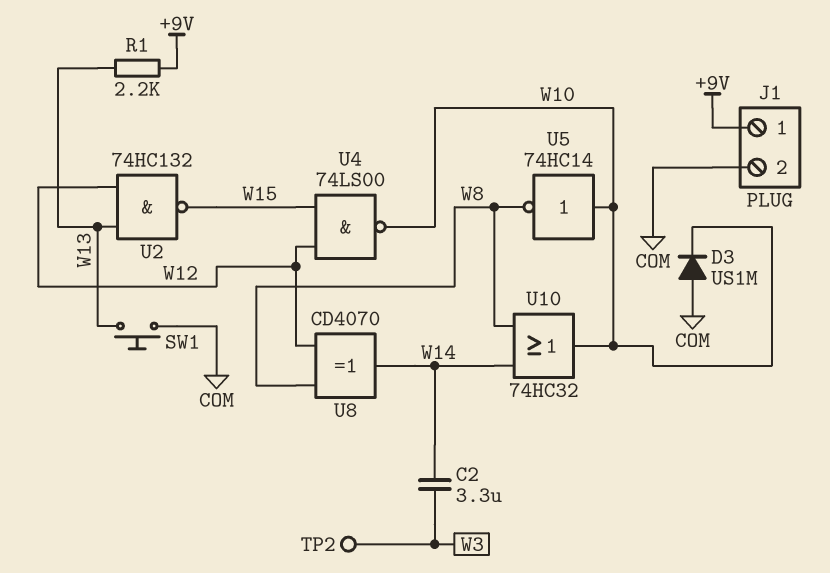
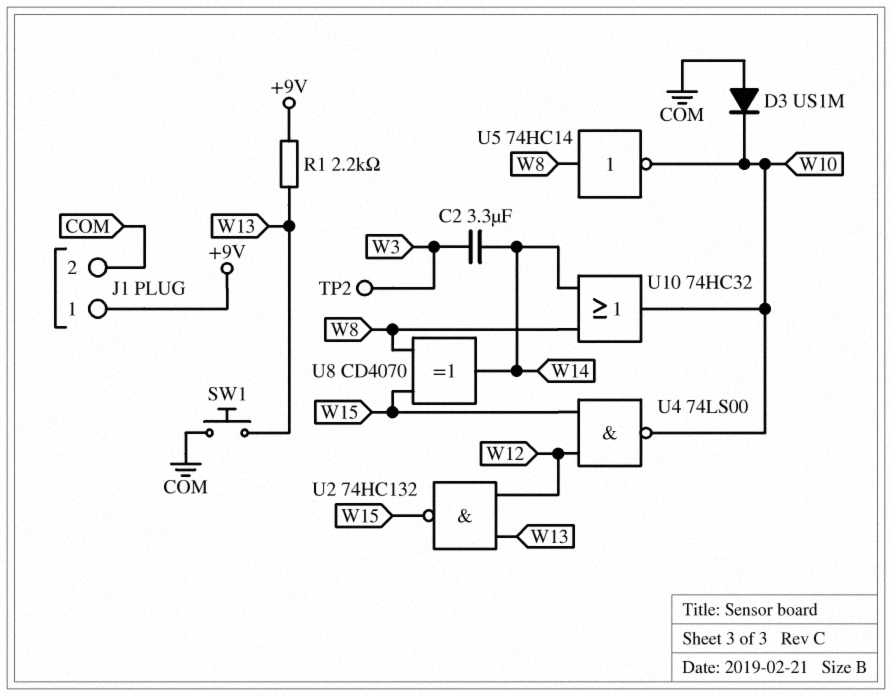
U5: NOT 74HC14 (in W10, out W8) -> NOT 74HC14 (in W8, out W10)
U8: XOR CD4070 (in W8, in W12, out W14) -> XOR CD4070 (in W8, in W15, out W14)

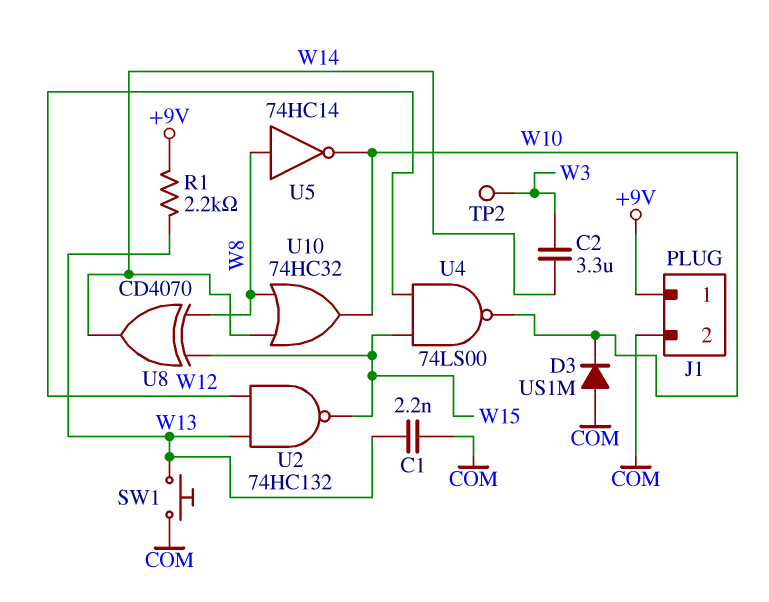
C1: none -> 2.2nF (COM, W13)

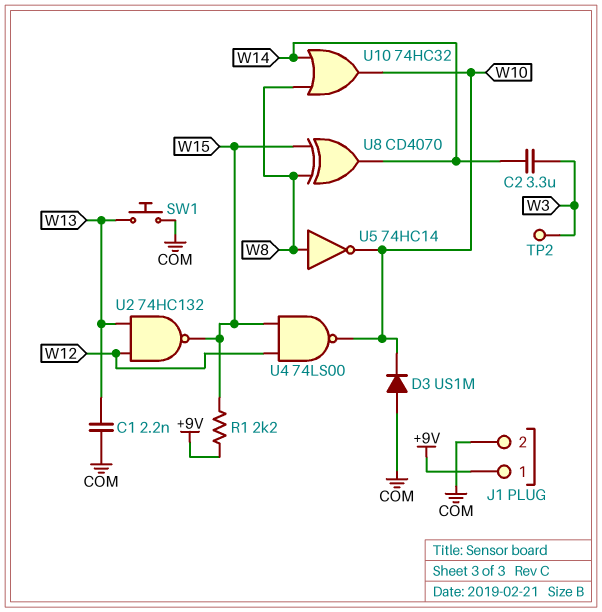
R1: 2.2k (+9V, W13) -> 2.2k (+9V, W15)

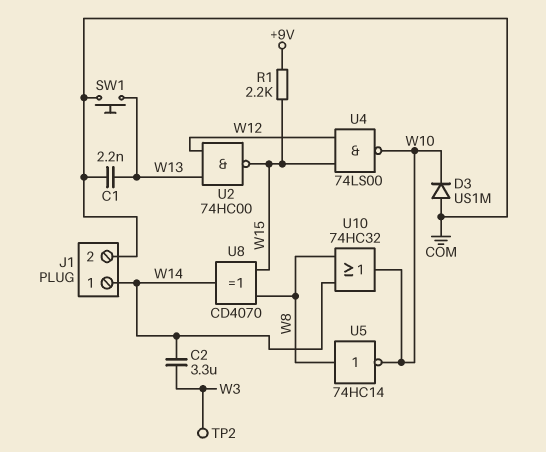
J1 pin 1: +9V -> W14
U2: NAND 74HC132 (in W12, in W13, out W15) -> NAND 74HC00 (in W12, in W13, out W15)

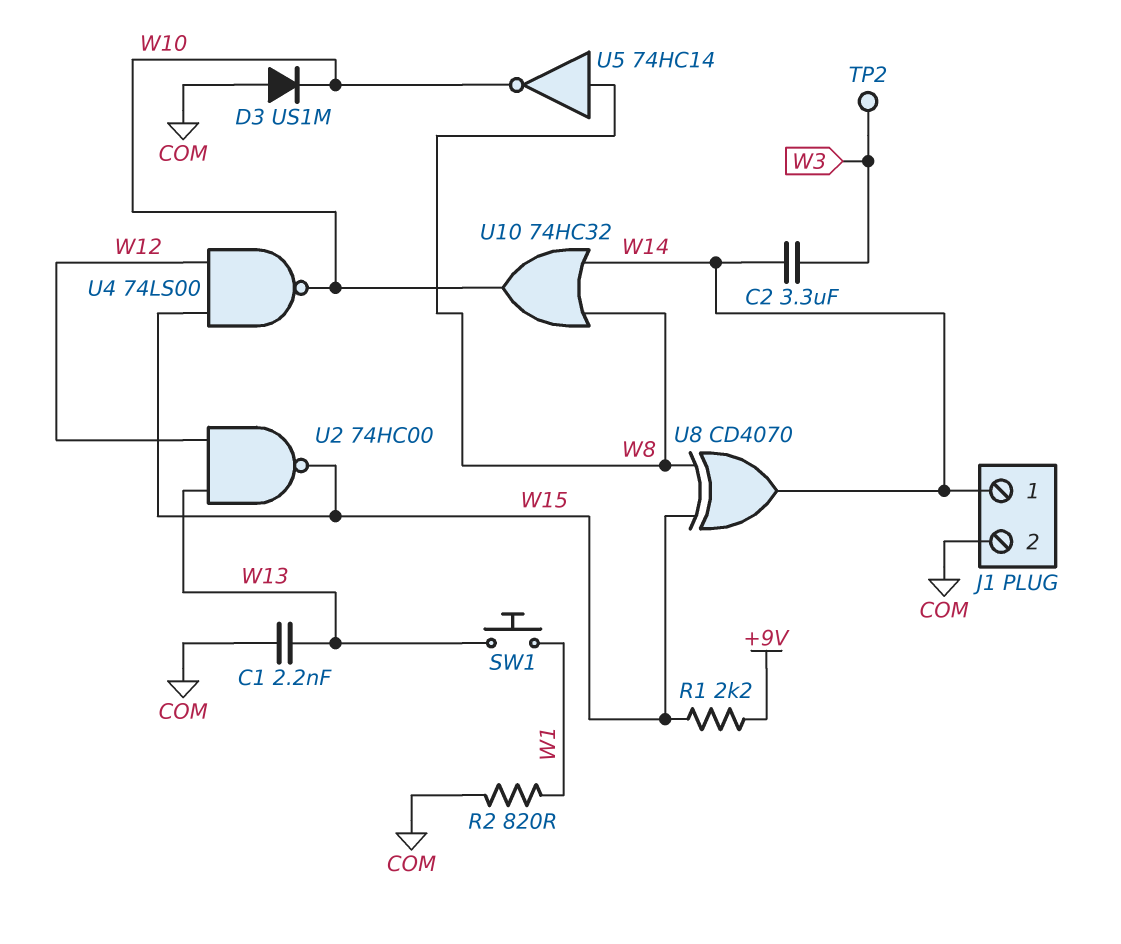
R2: none -> 820 (COM, W1)
SW1: button (COM, W13) -> button (W1, W13)

